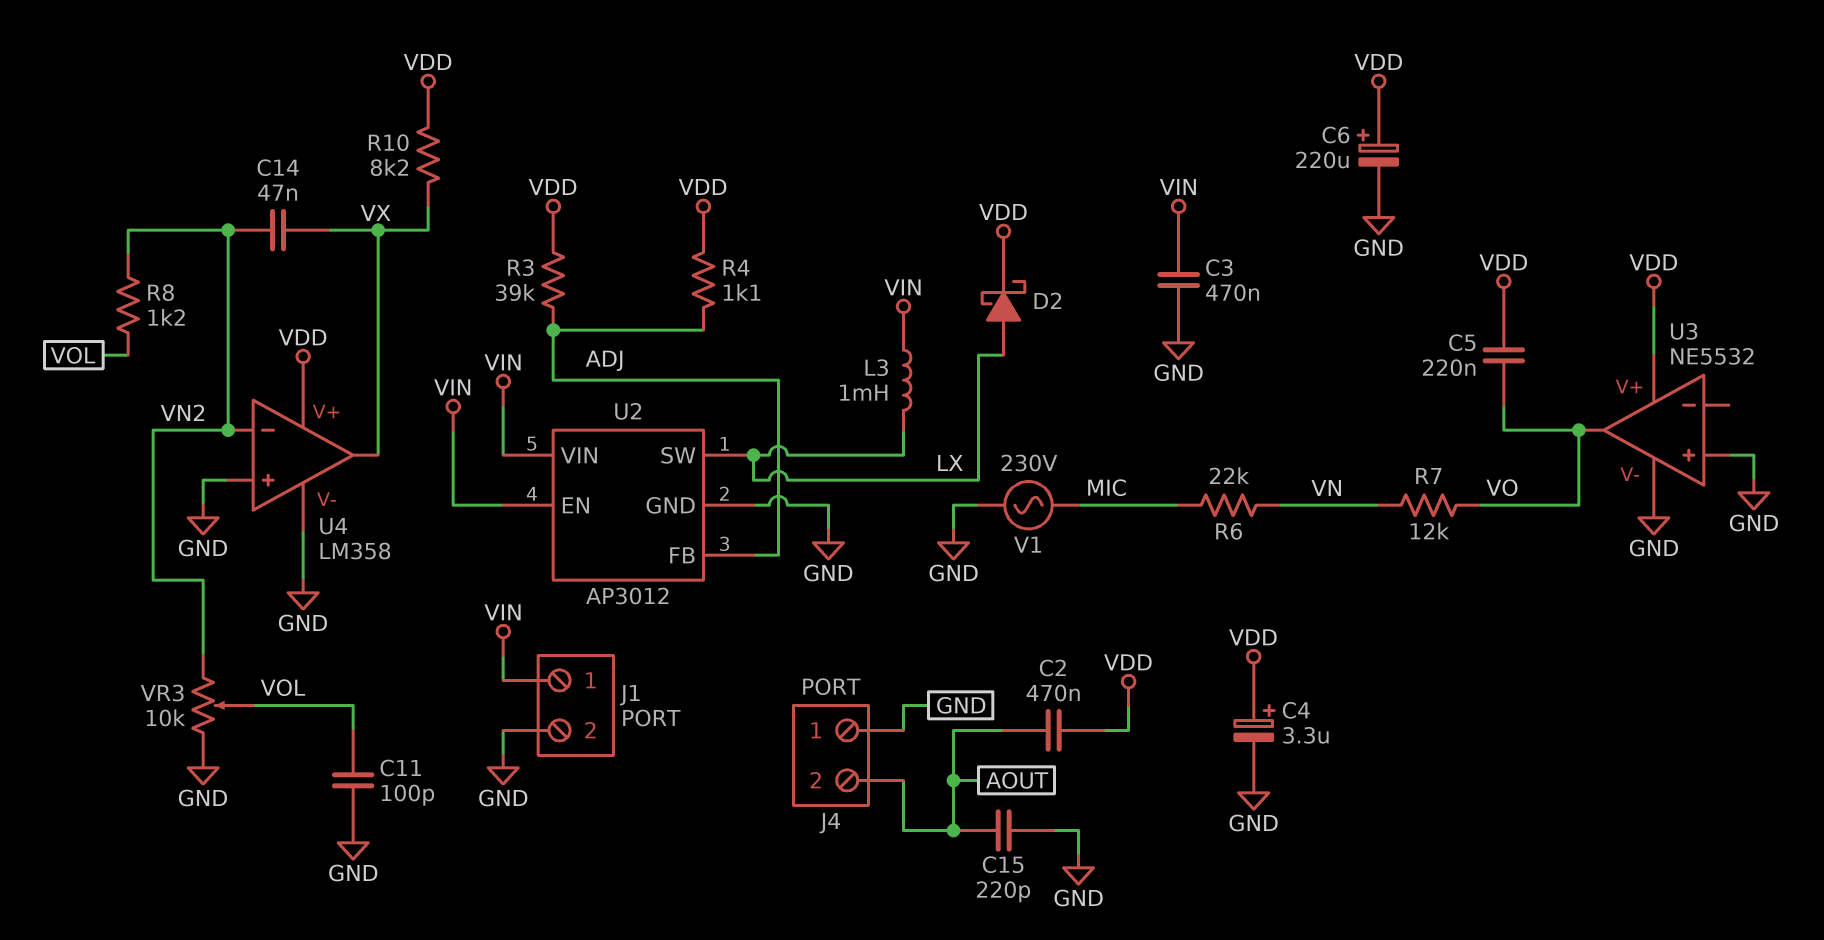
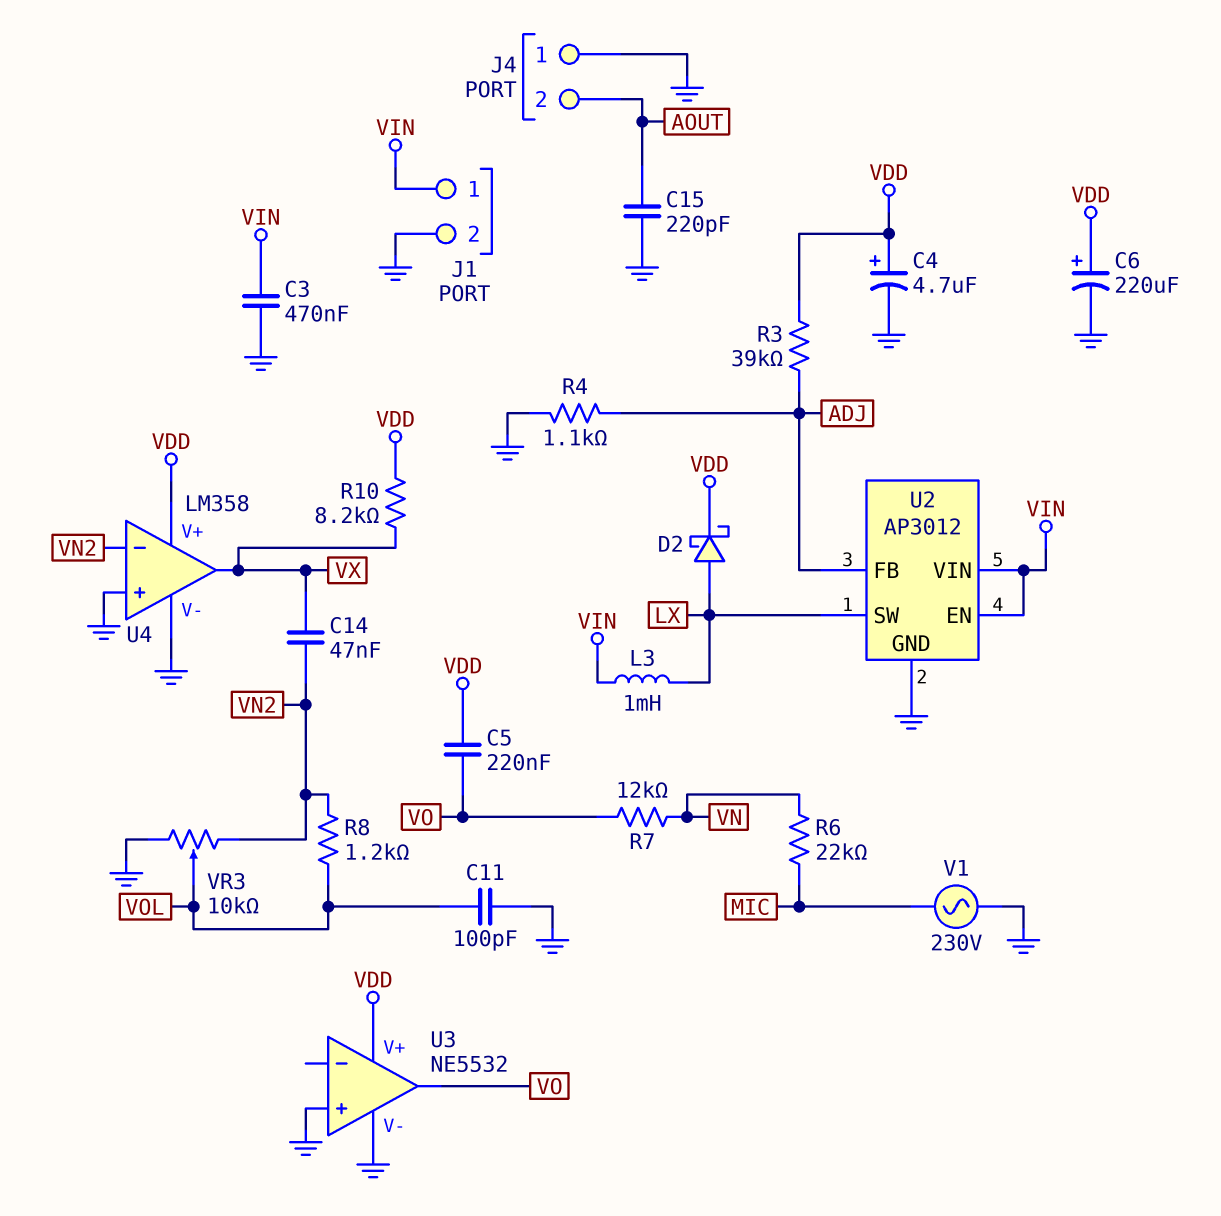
C2: 470nF (AOUT, VDD) -> none
C4: 3.3uF (plus VDD, minus GND) -> 4.7uF (plus VDD, minus GND)
R4: 1.1k (ADJ, VDD) -> 1.1k (ADJ, GND)

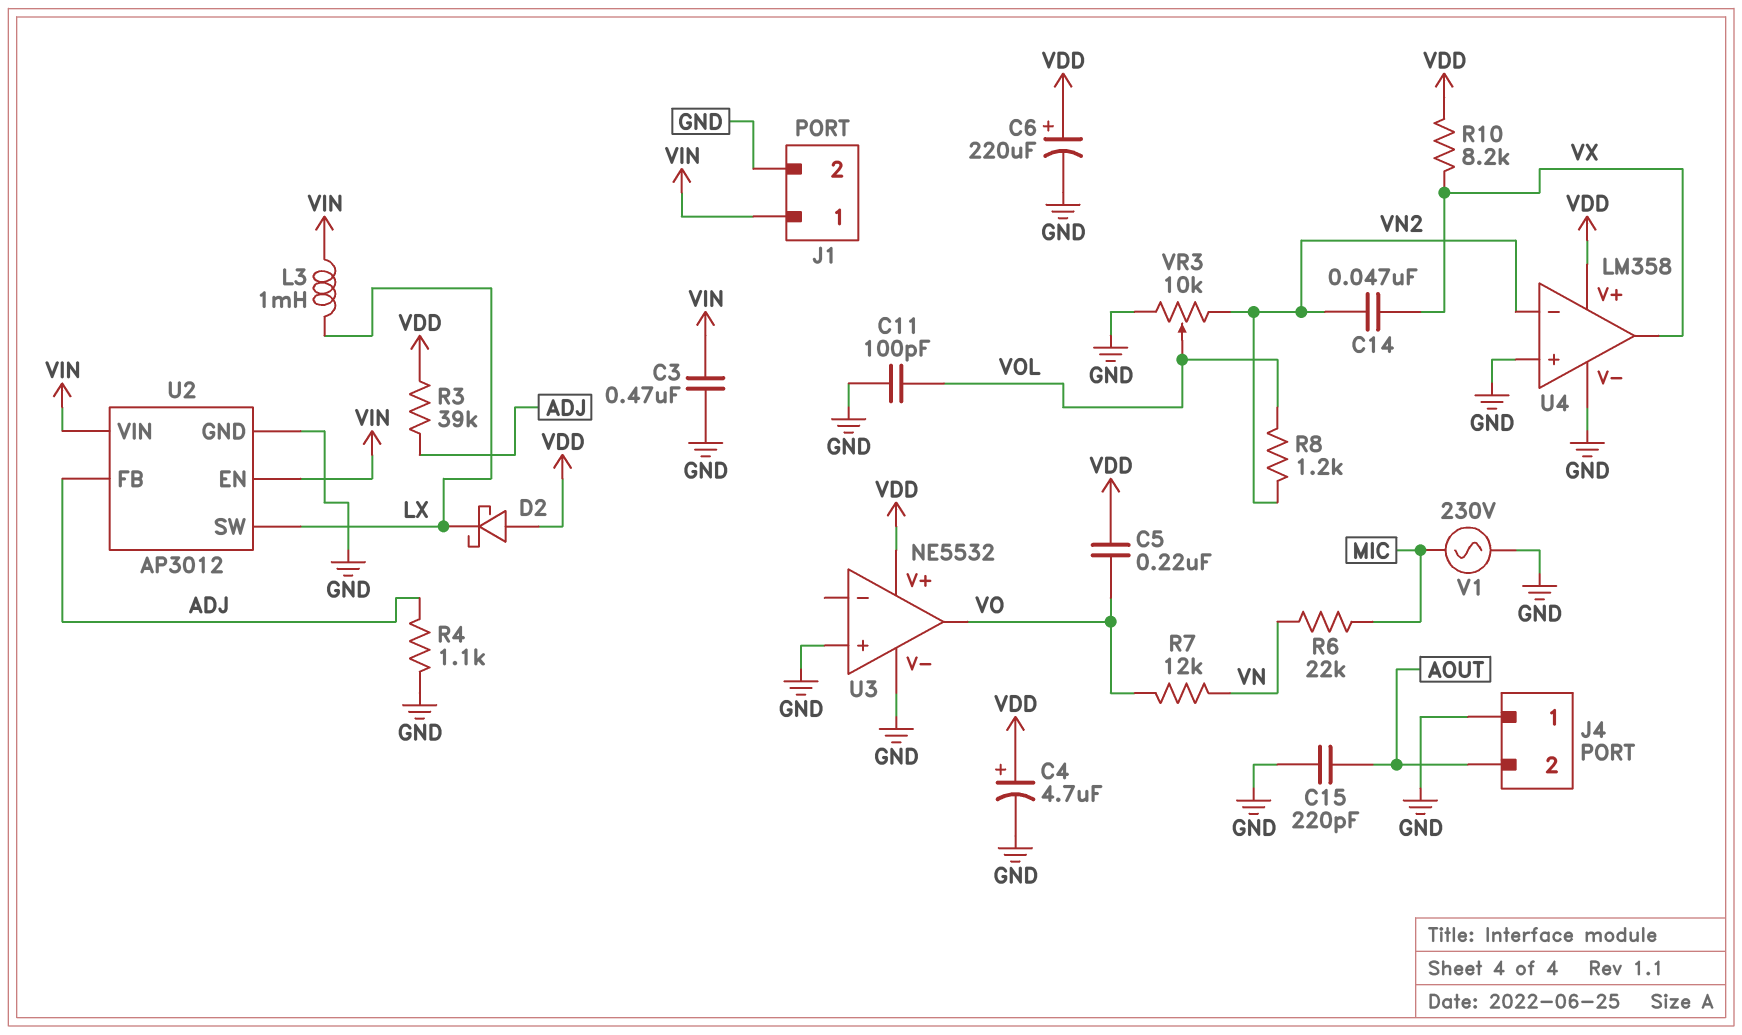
D2: schottky (A LX, K VDD) -> schottky (A VDD, K LX)

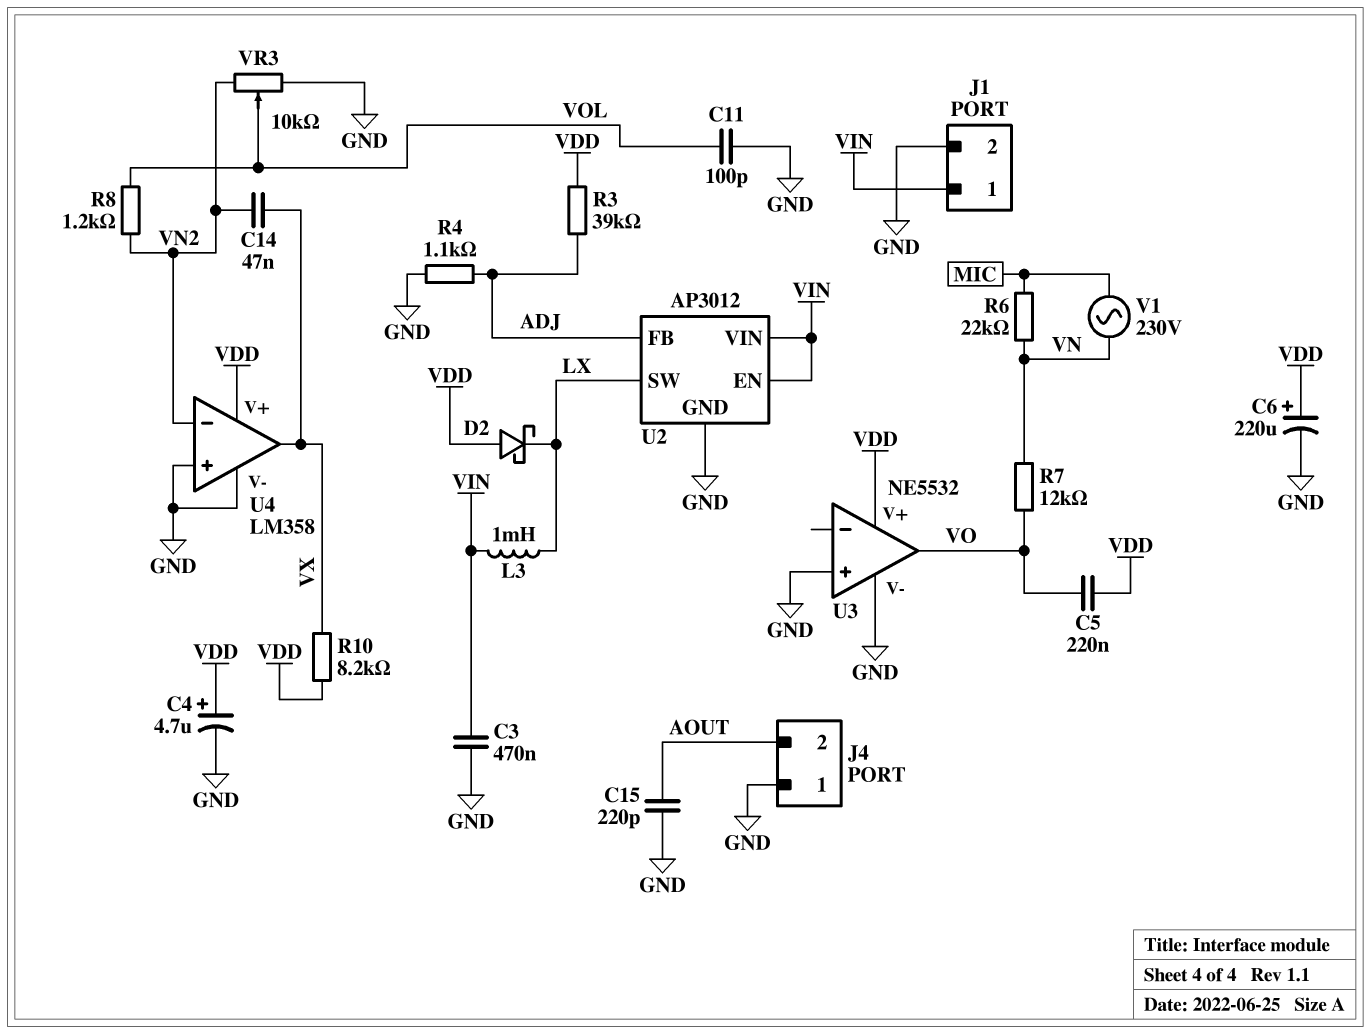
V1: AC 230V (GND, MIC) -> AC 230V (MIC, VN)

